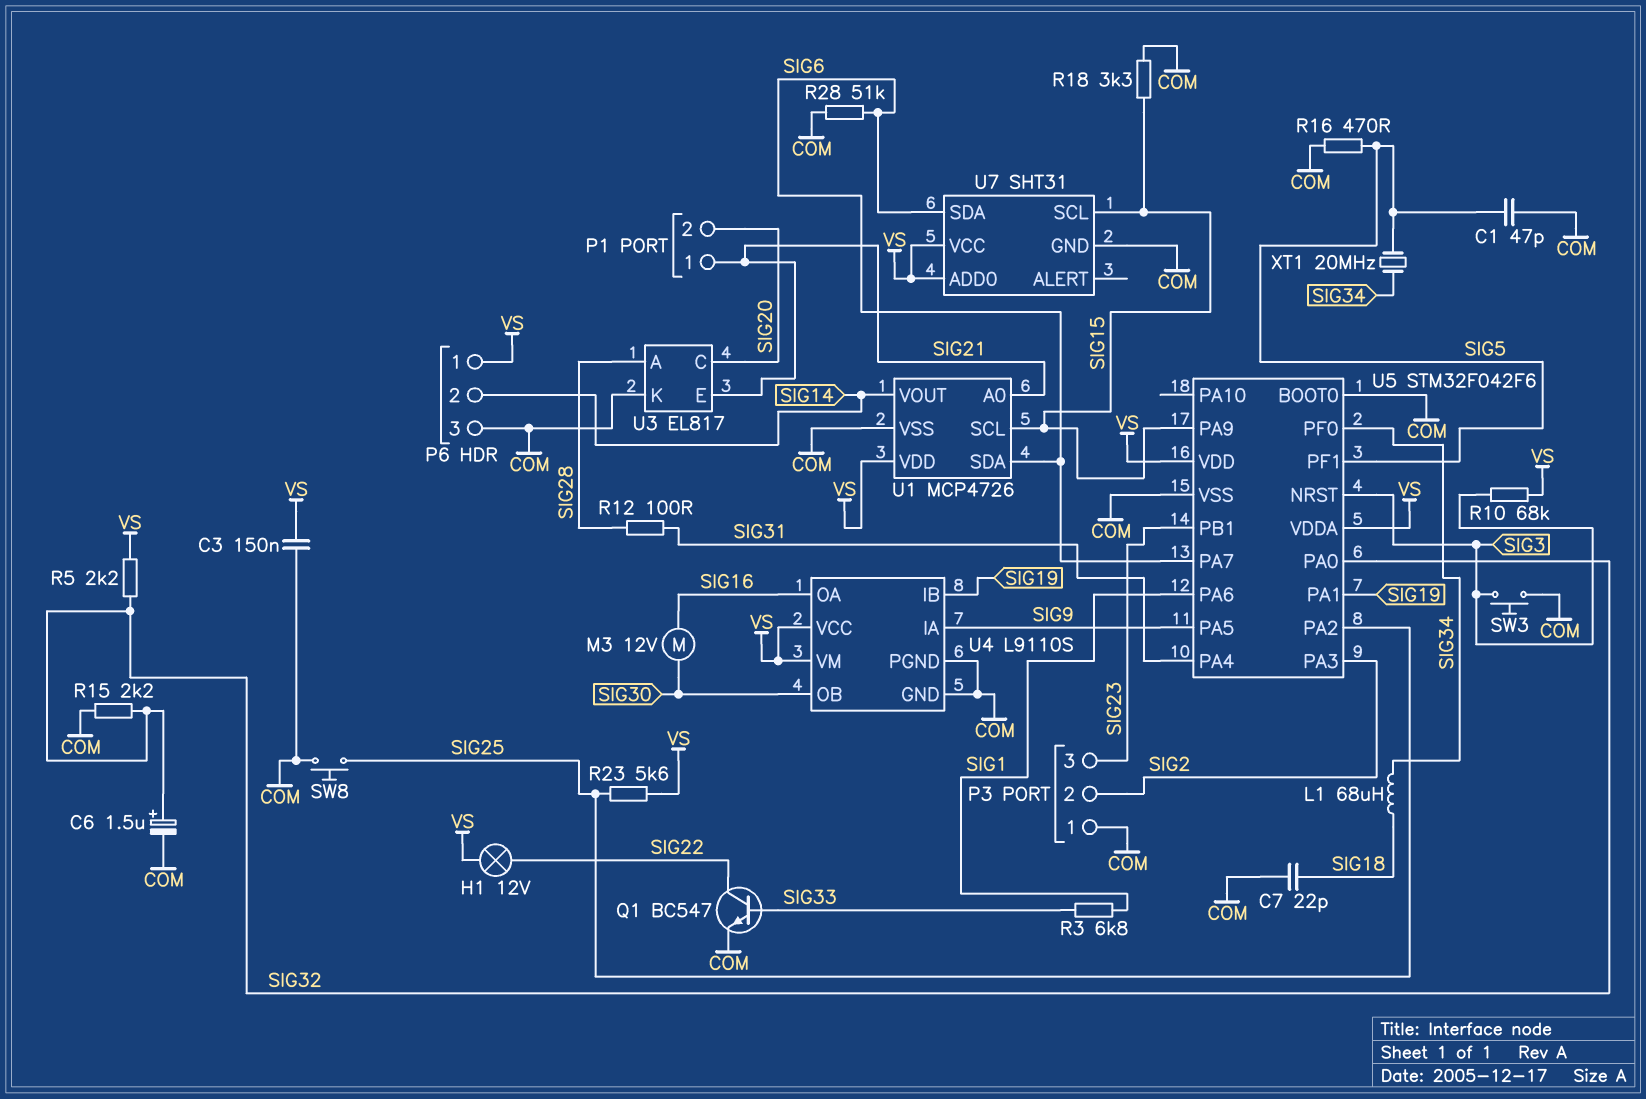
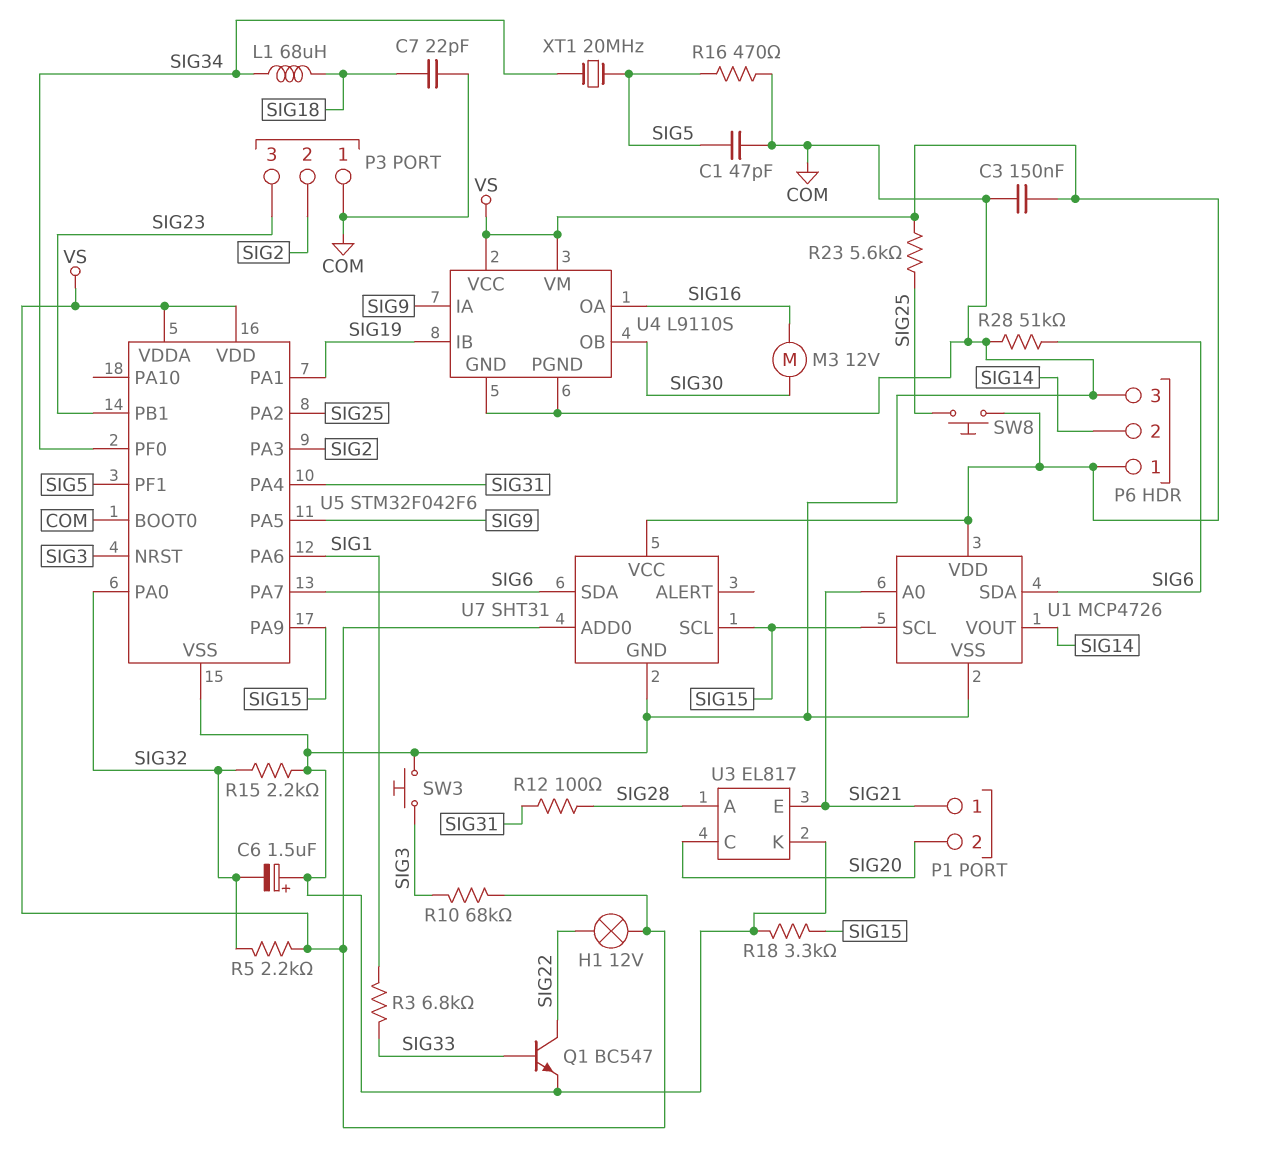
C6: 1.5uF (plus SIG32, minus COM) -> 1.5uF (plus COM, minus SIG32)
SW8: button (COM, SIG25) -> button (SIG25, VS)

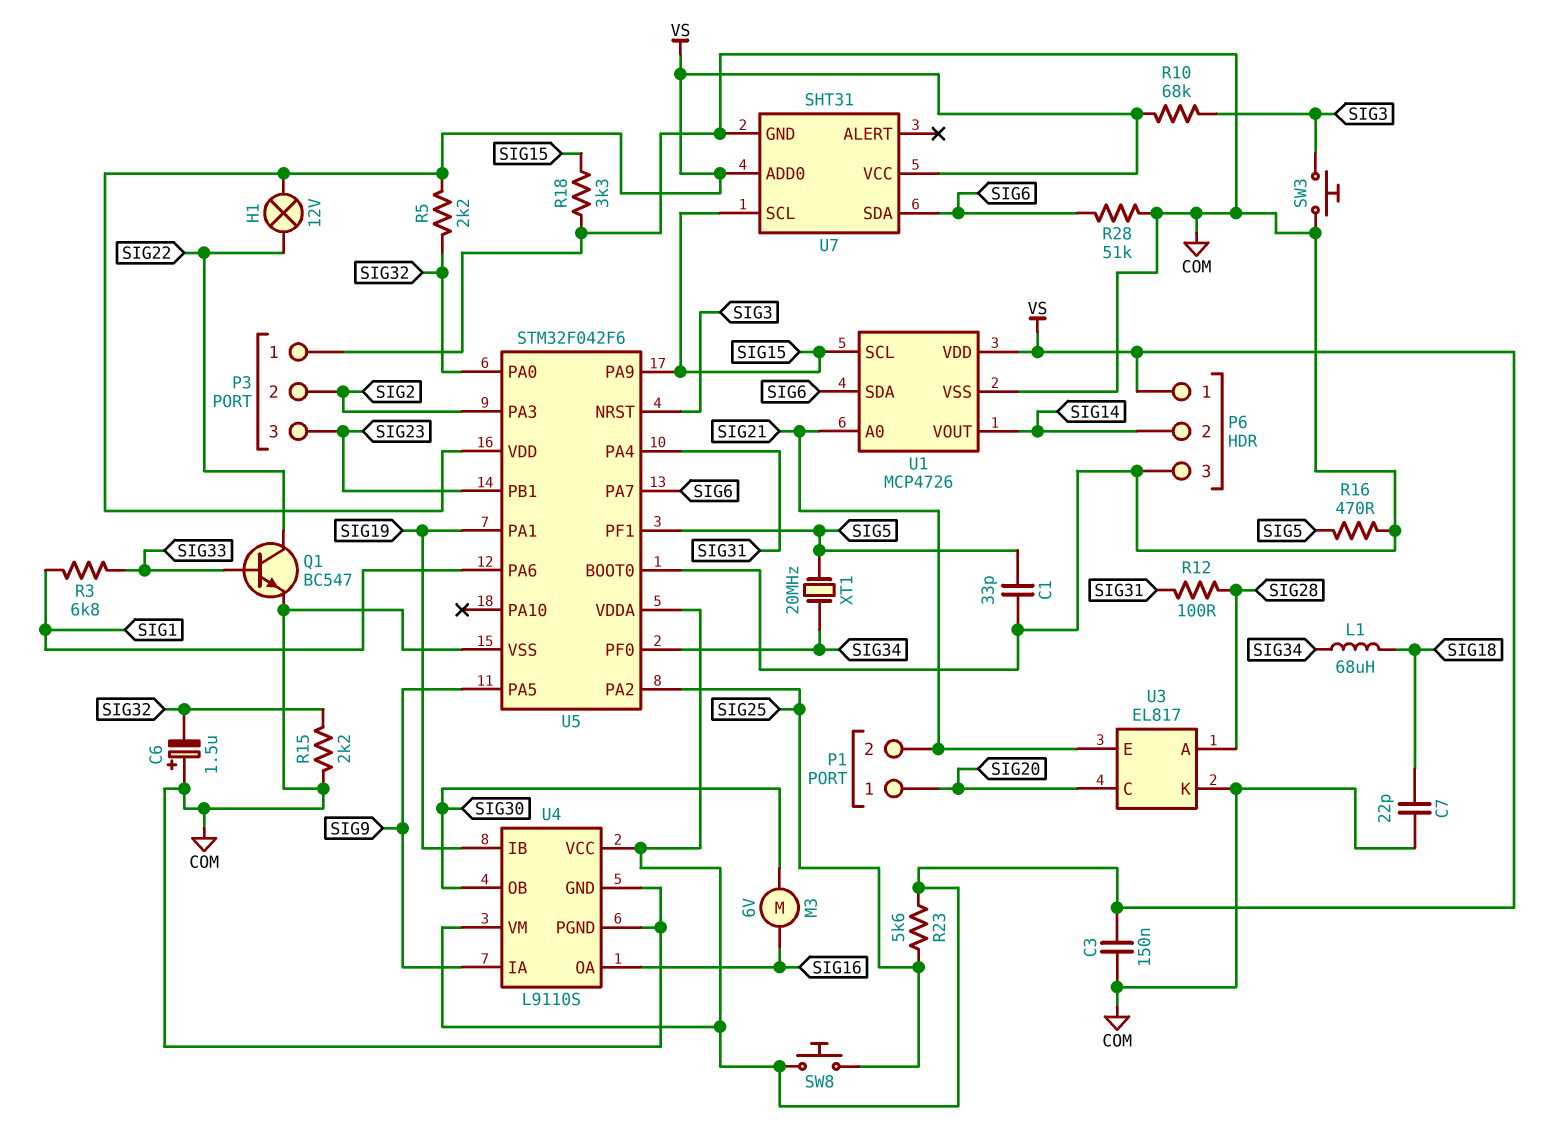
C1: 47pF (COM, SIG5) -> 33pF (COM, SIG5)
M3: motor 12V (SIG16, SIG30) -> motor 6V (SIG16, SIG30)
P1 pin 1: SIG21 -> SIG20
P1 pin 2: SIG20 -> SIG21

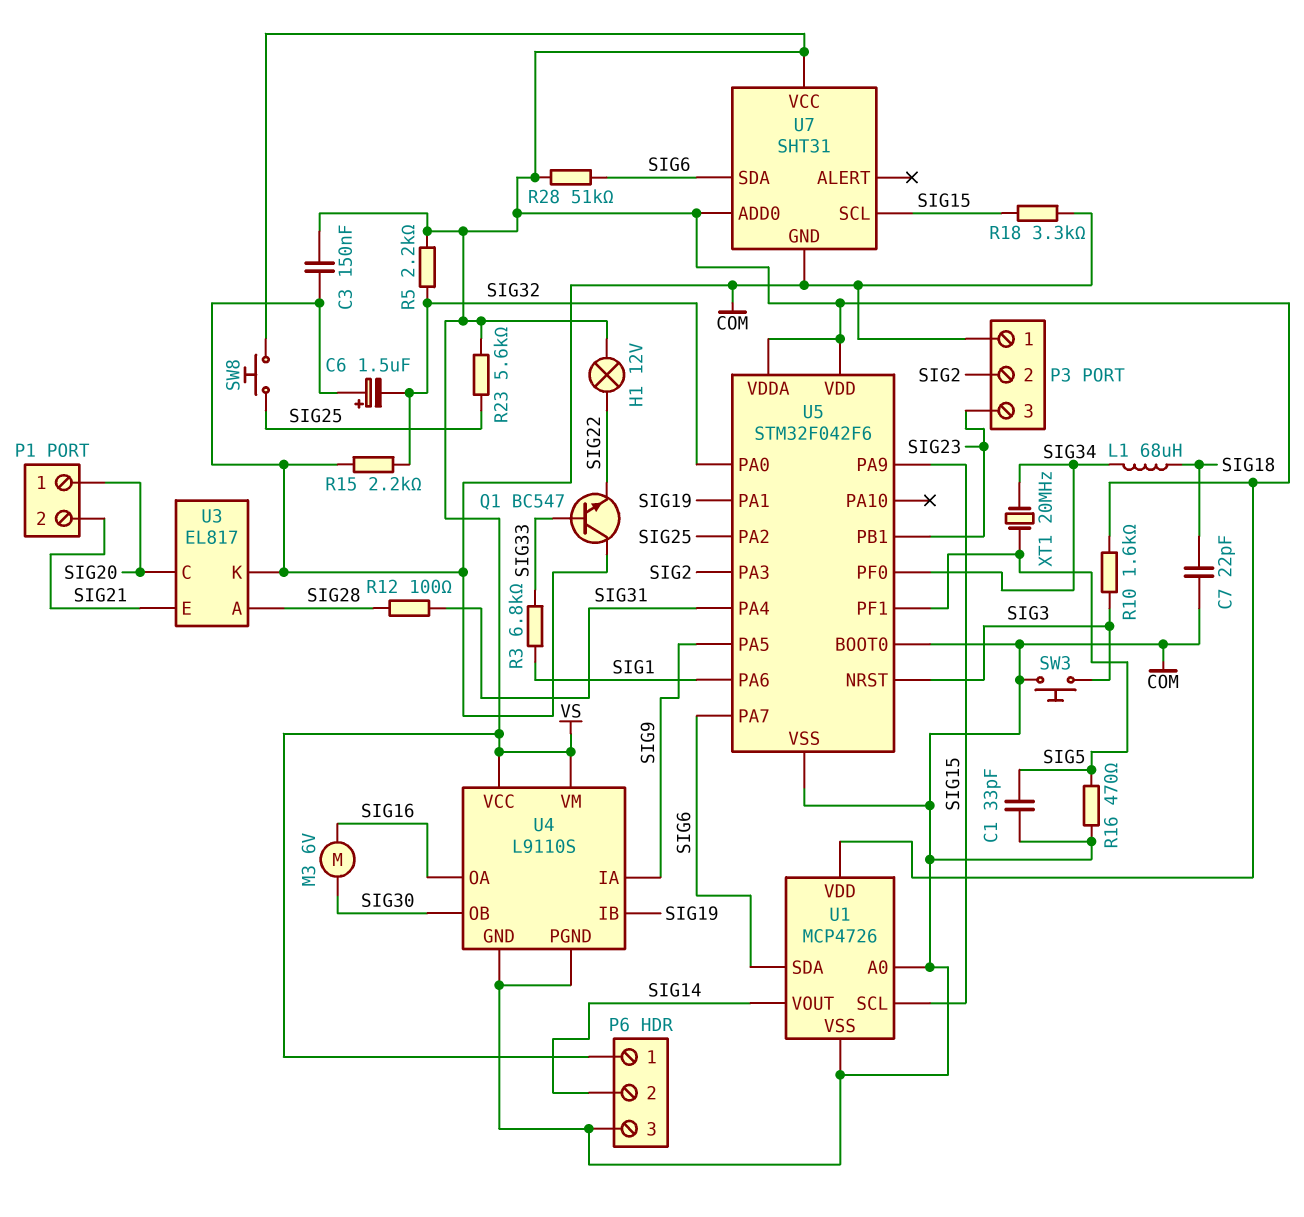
Q1: NPN BC547 (B SIG33, C SIG22, E COM) -> NPN BC547 (B SIG33, C COM, E SIG22)
R10: 68k (SIG3, VS) -> 1.6k (SIG3, VS)
R28: 51k (COM, SIG6) -> 51k (SIG6, VS)
U1 pin A0: SIG21 -> COM

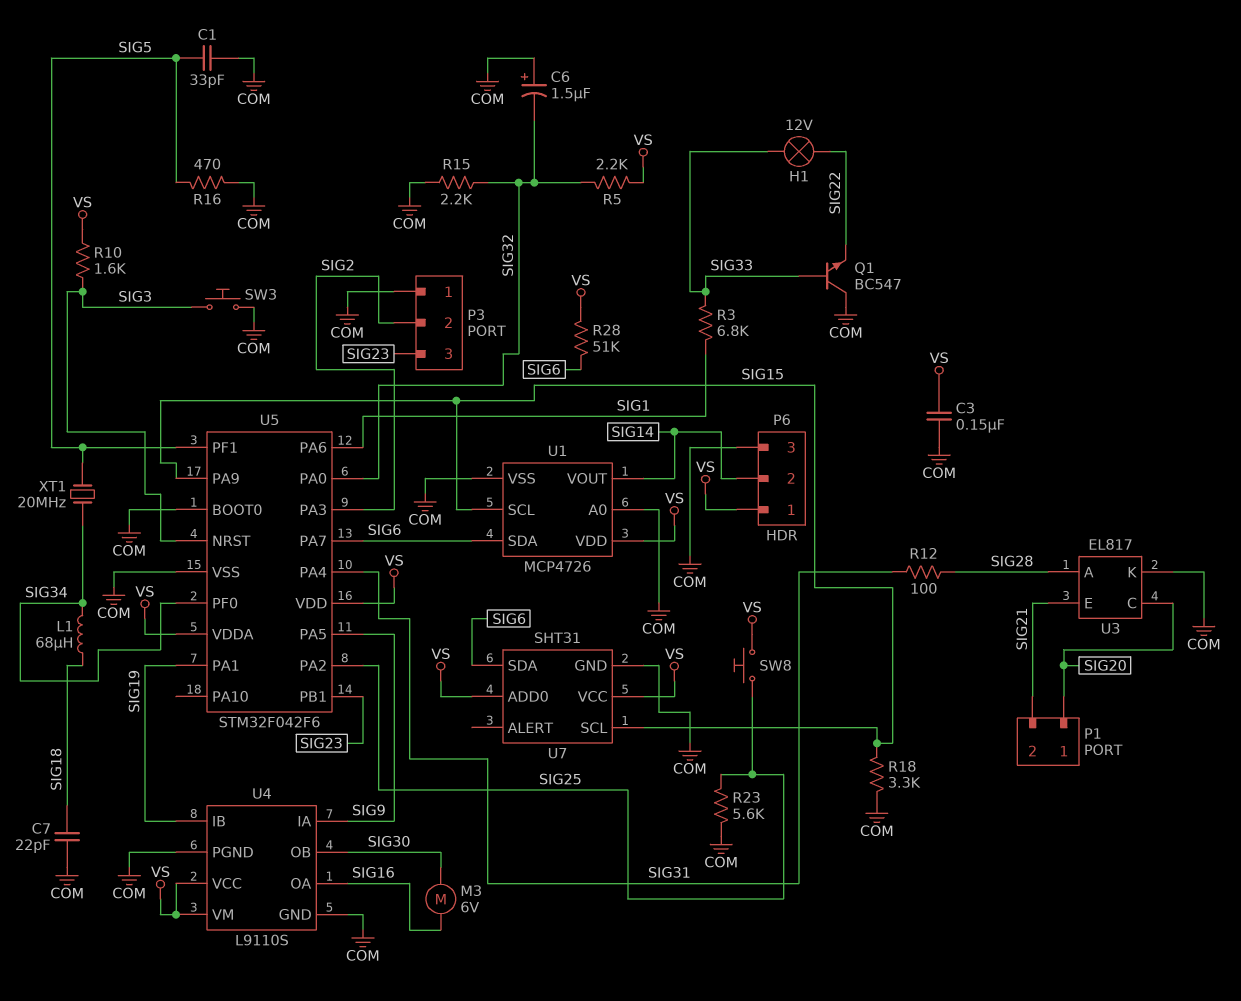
H1: lamp 12V (SIG22, VS) -> lamp 12V (SIG22, SIG33)
R23: 5.6k (SIG25, VS) -> 5.6k (COM, SIG25)

